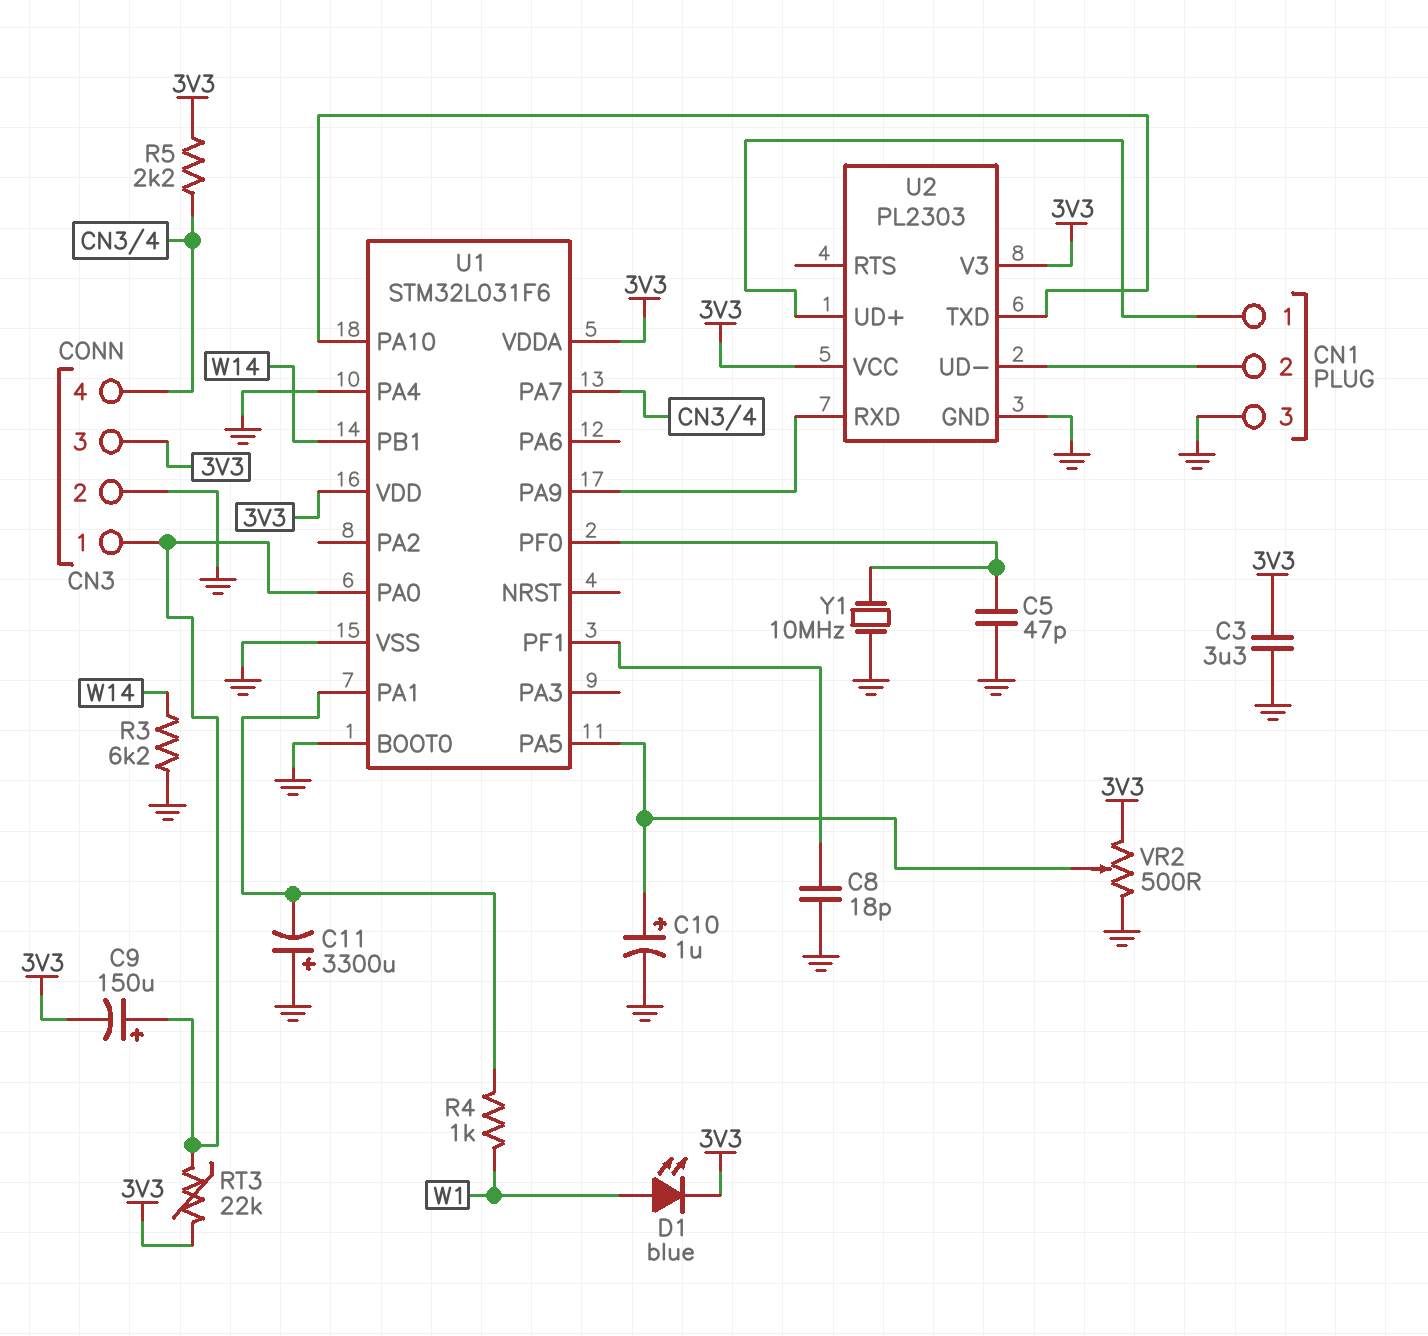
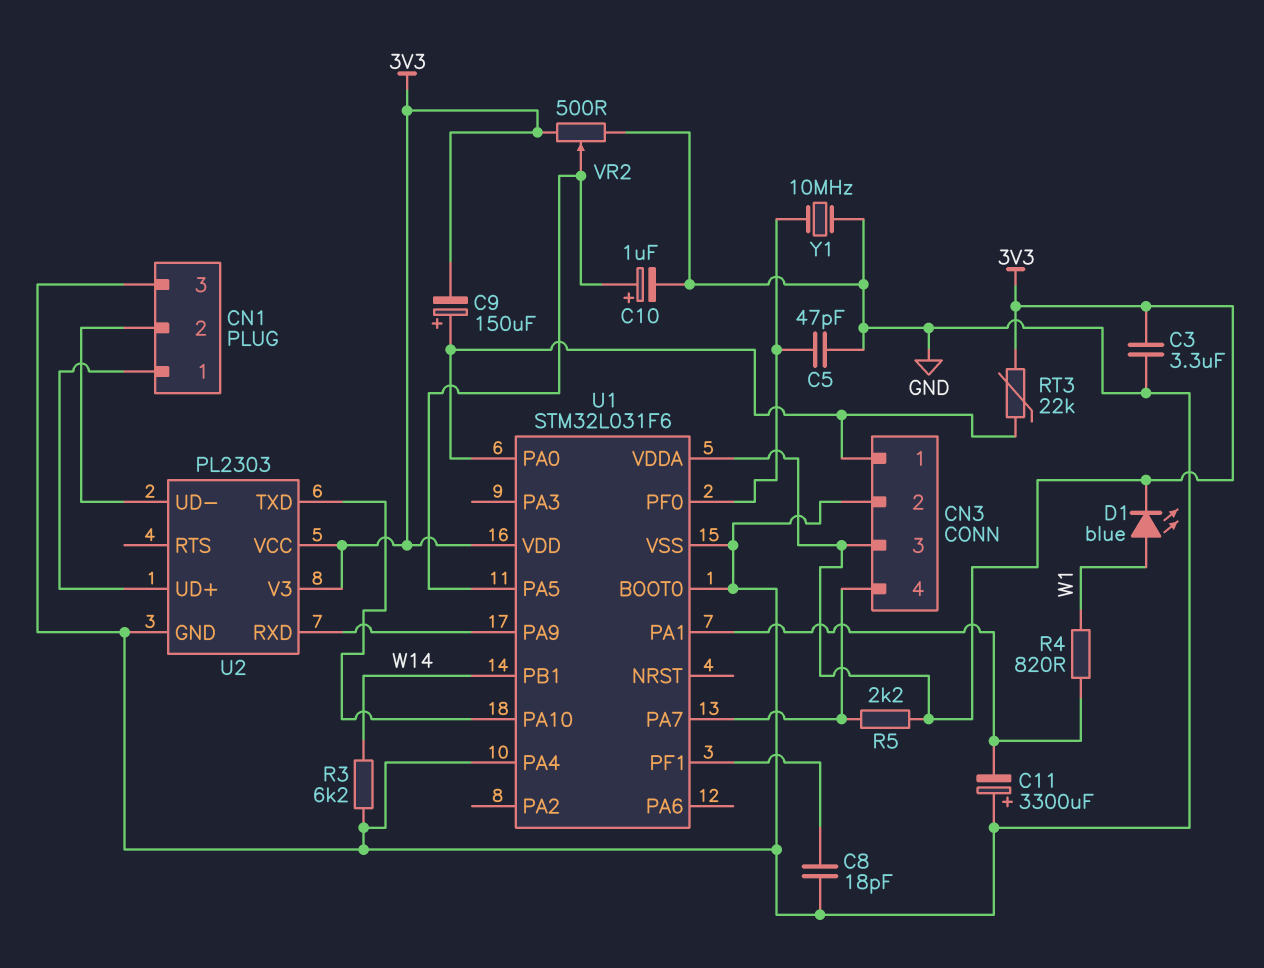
R4: 1k (U1/PA1, W1) -> 820 (U1/PA1, W1)

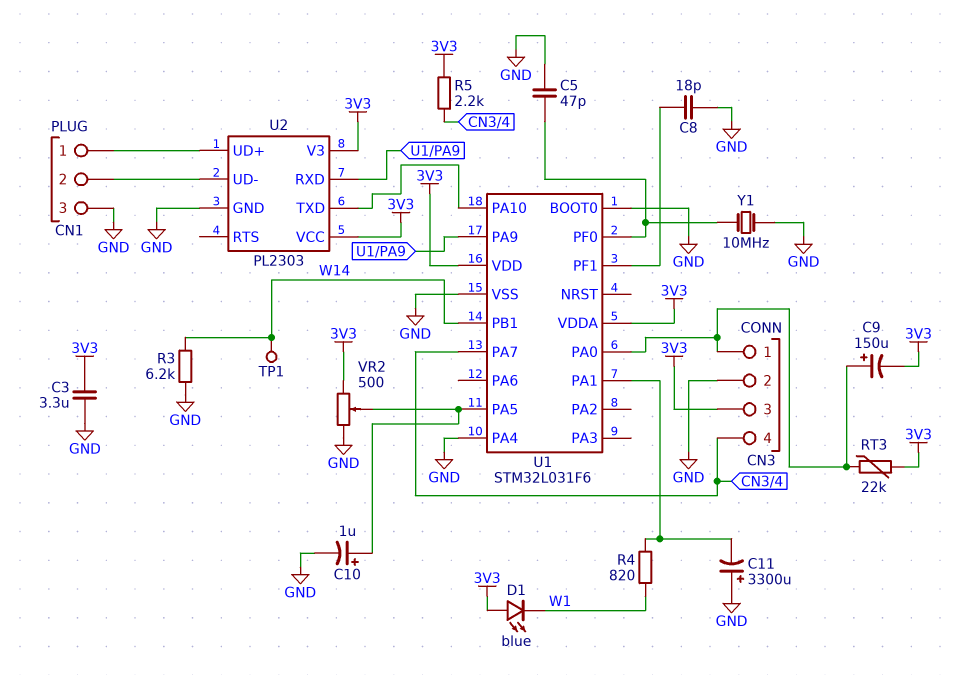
D1: LED blue (A W1, K 3V3) -> LED blue (A 3V3, K W1)
TP1: none -> test point (W14)

